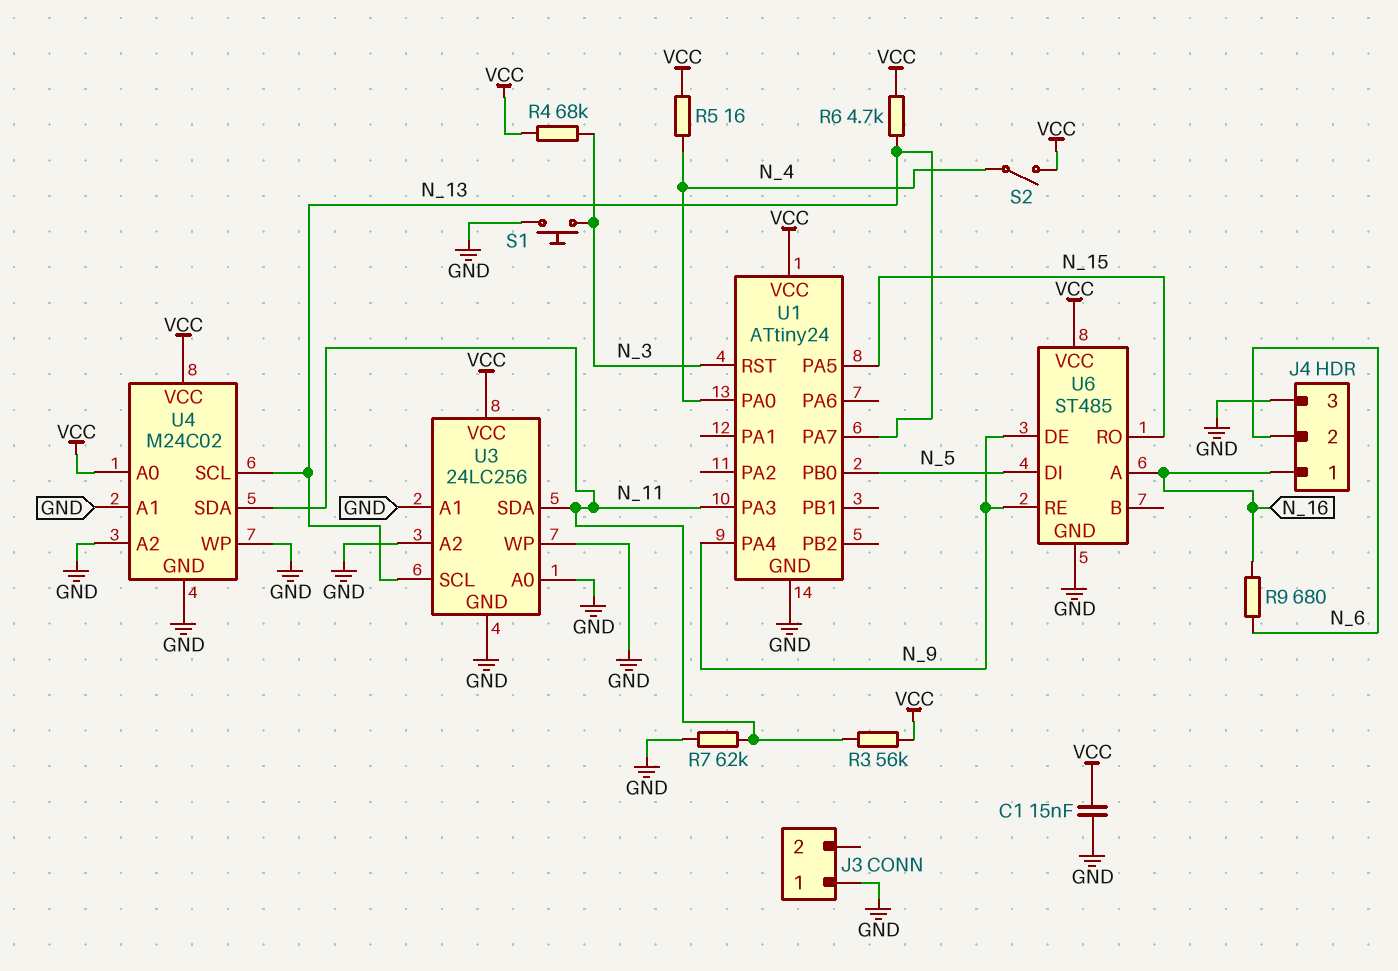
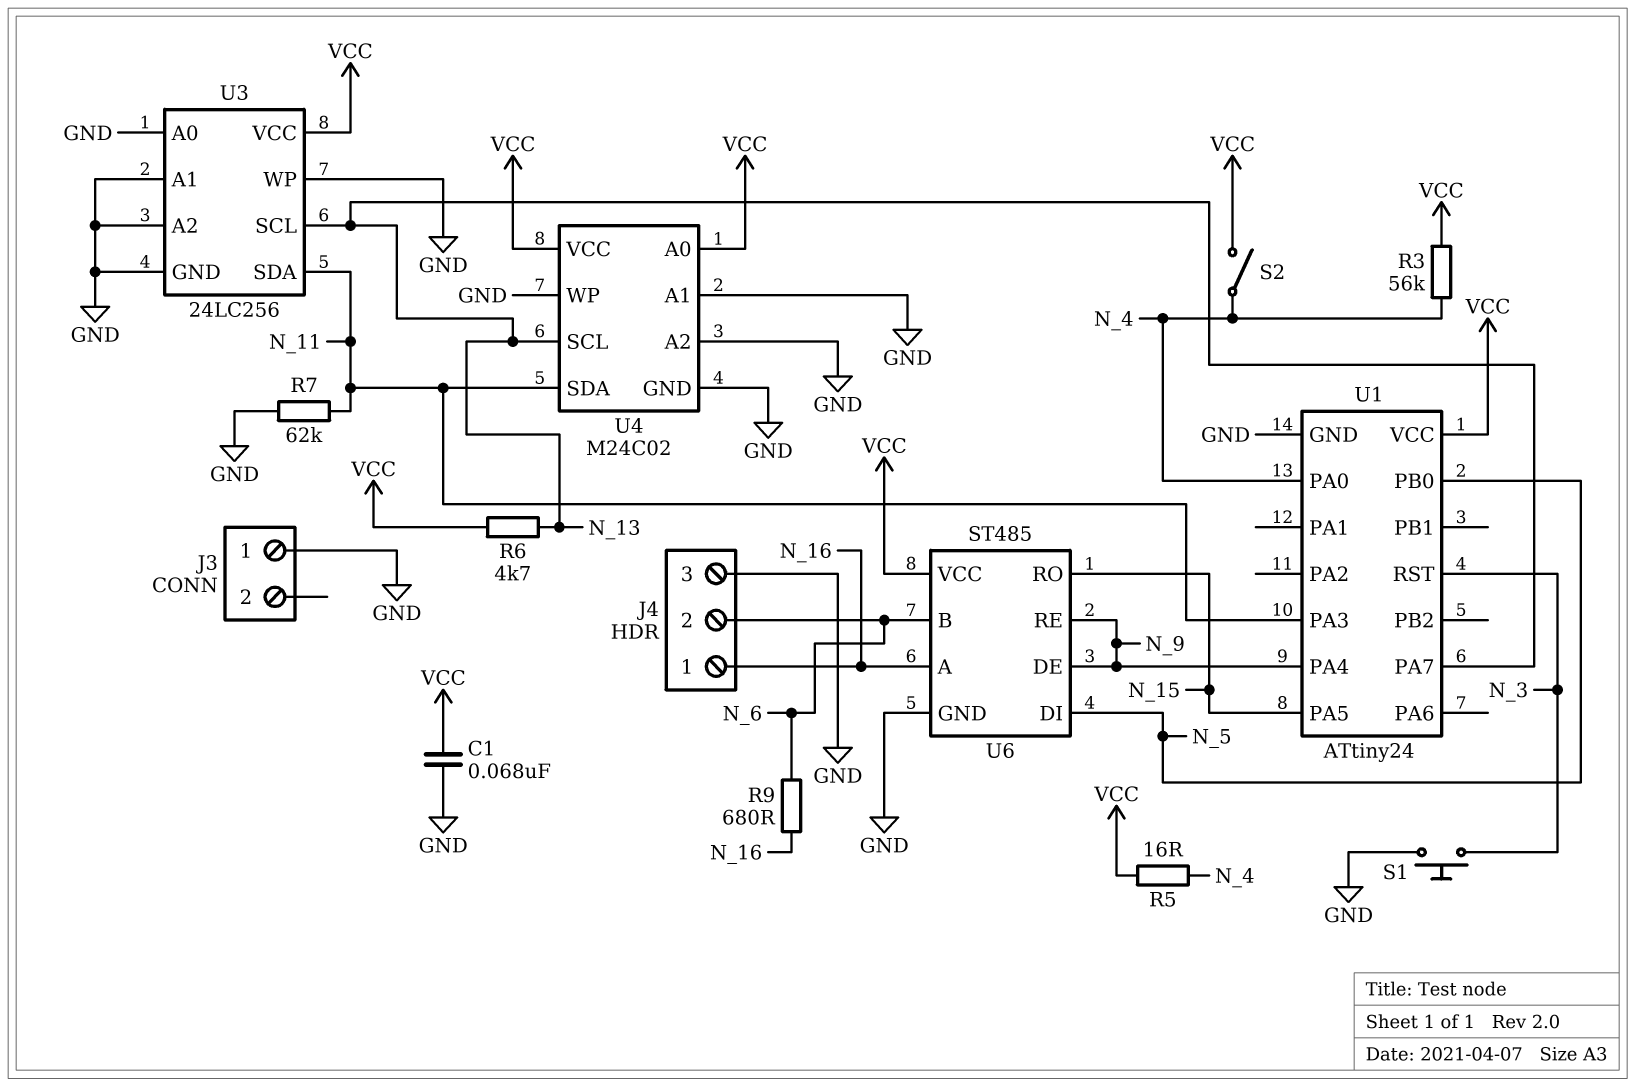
C1: 15nF (GND, VCC) -> 68nF (GND, VCC)
R3: 56k (N_11, VCC) -> 56k (N_4, VCC)
R4: 68k (N_3, VCC) -> none
U6 pin B: none -> N_6

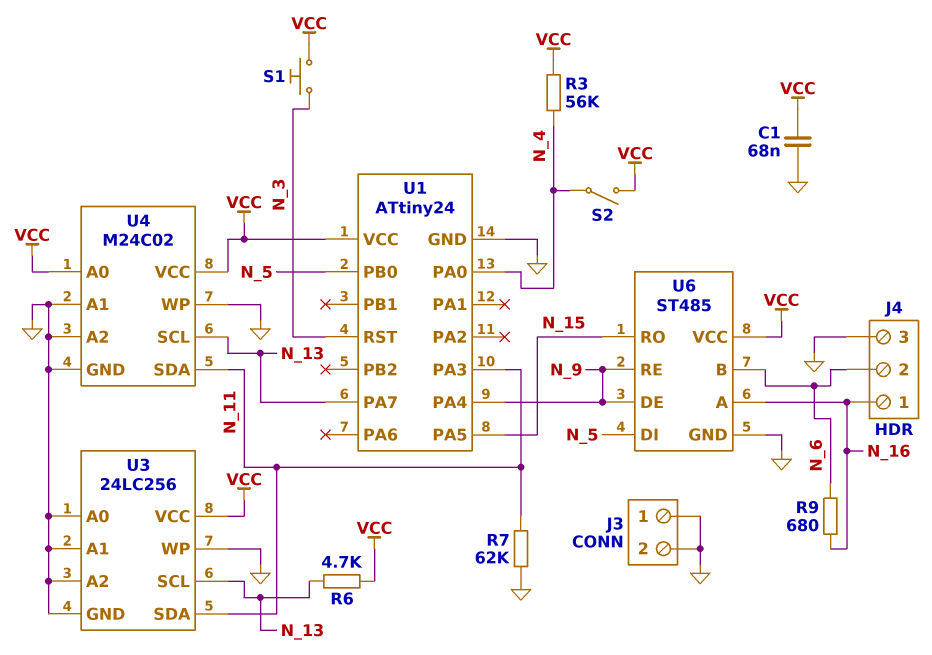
J3 pin 2: none -> GND
R5: 16 (N_4, VCC) -> none
S1: button (GND, N_3) -> button (N_3, VCC)

